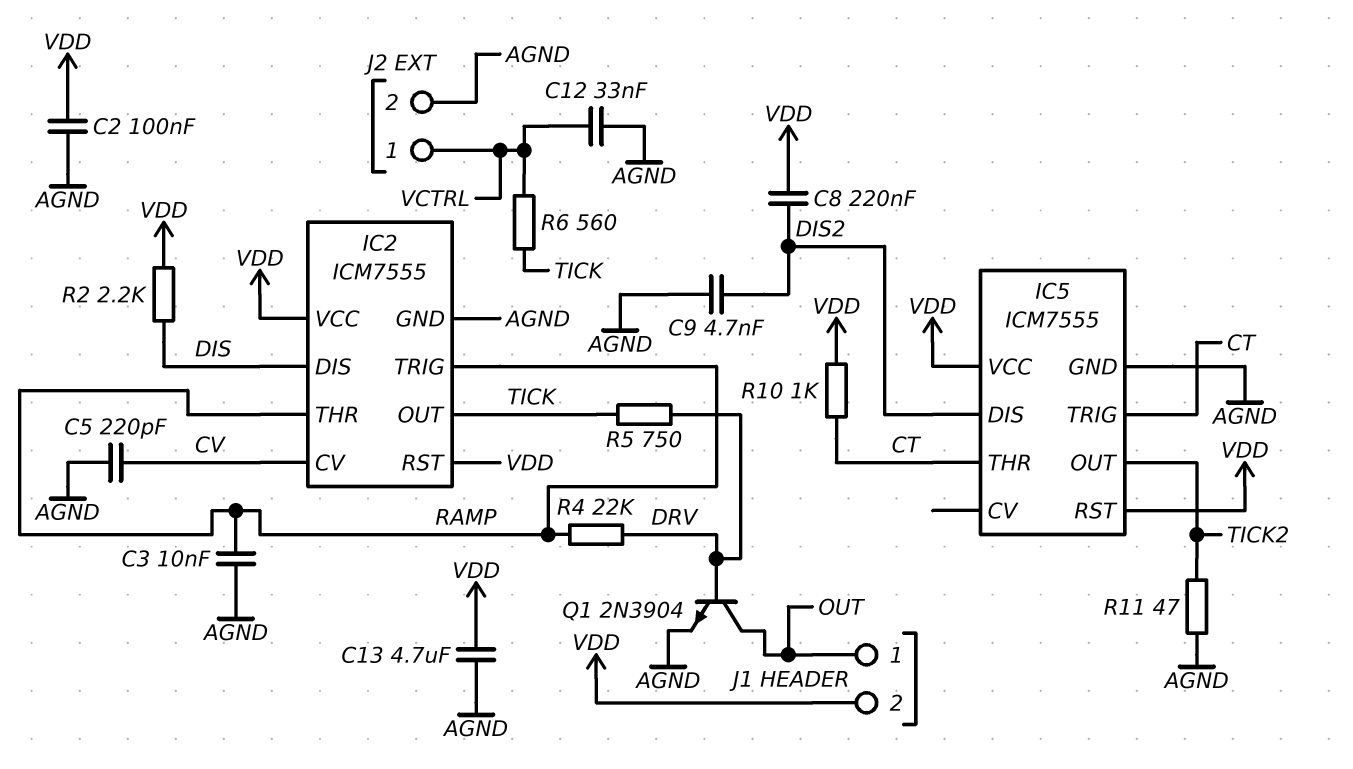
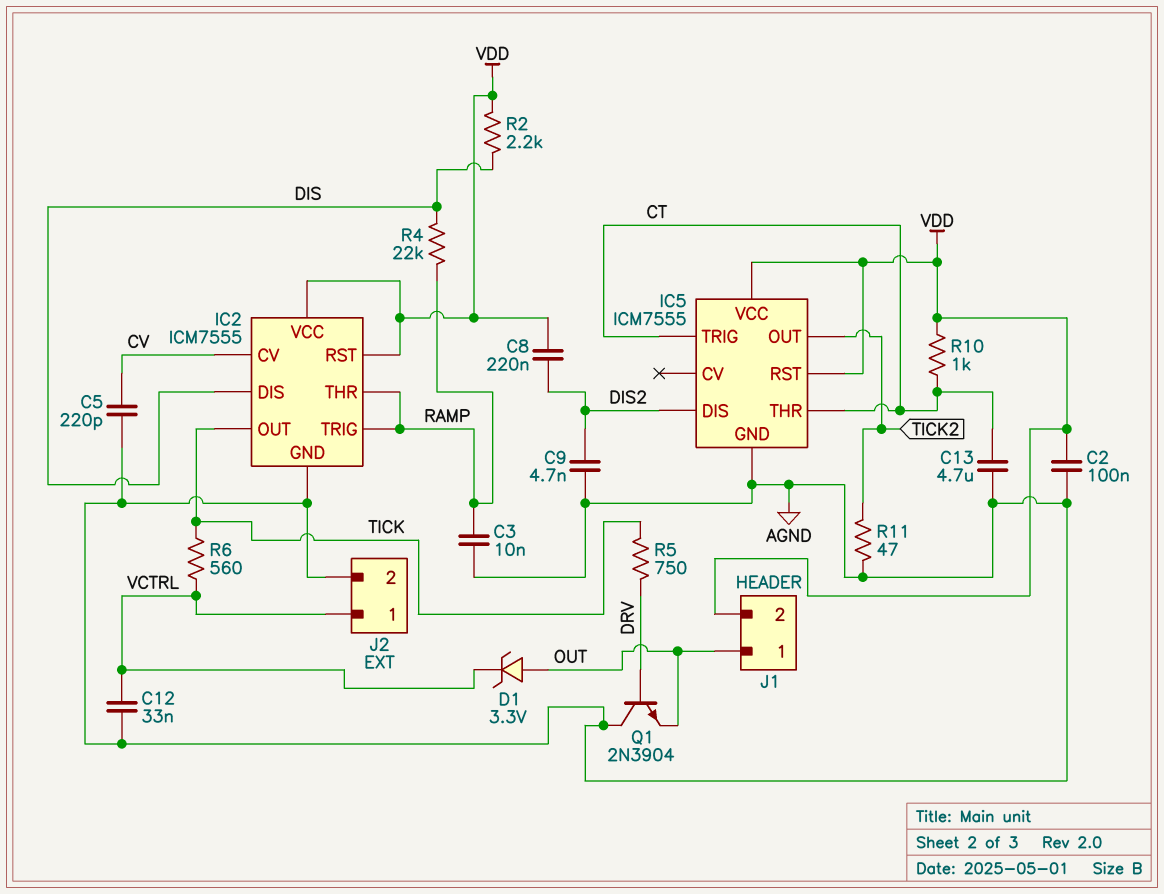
C13: 4.7uF (AGND, VDD) -> 4.7uF (AGND, CT)
D1: none -> zener 3.3V (A OUT, K VCTRL)
Q1: NPN 2N3904 (B DRV, C OUT, E AGND) -> NPN 2N3904 (B DRV, C AGND, E OUT)
R4: 22k (DRV, RAMP) -> 22k (DIS, RAMP)

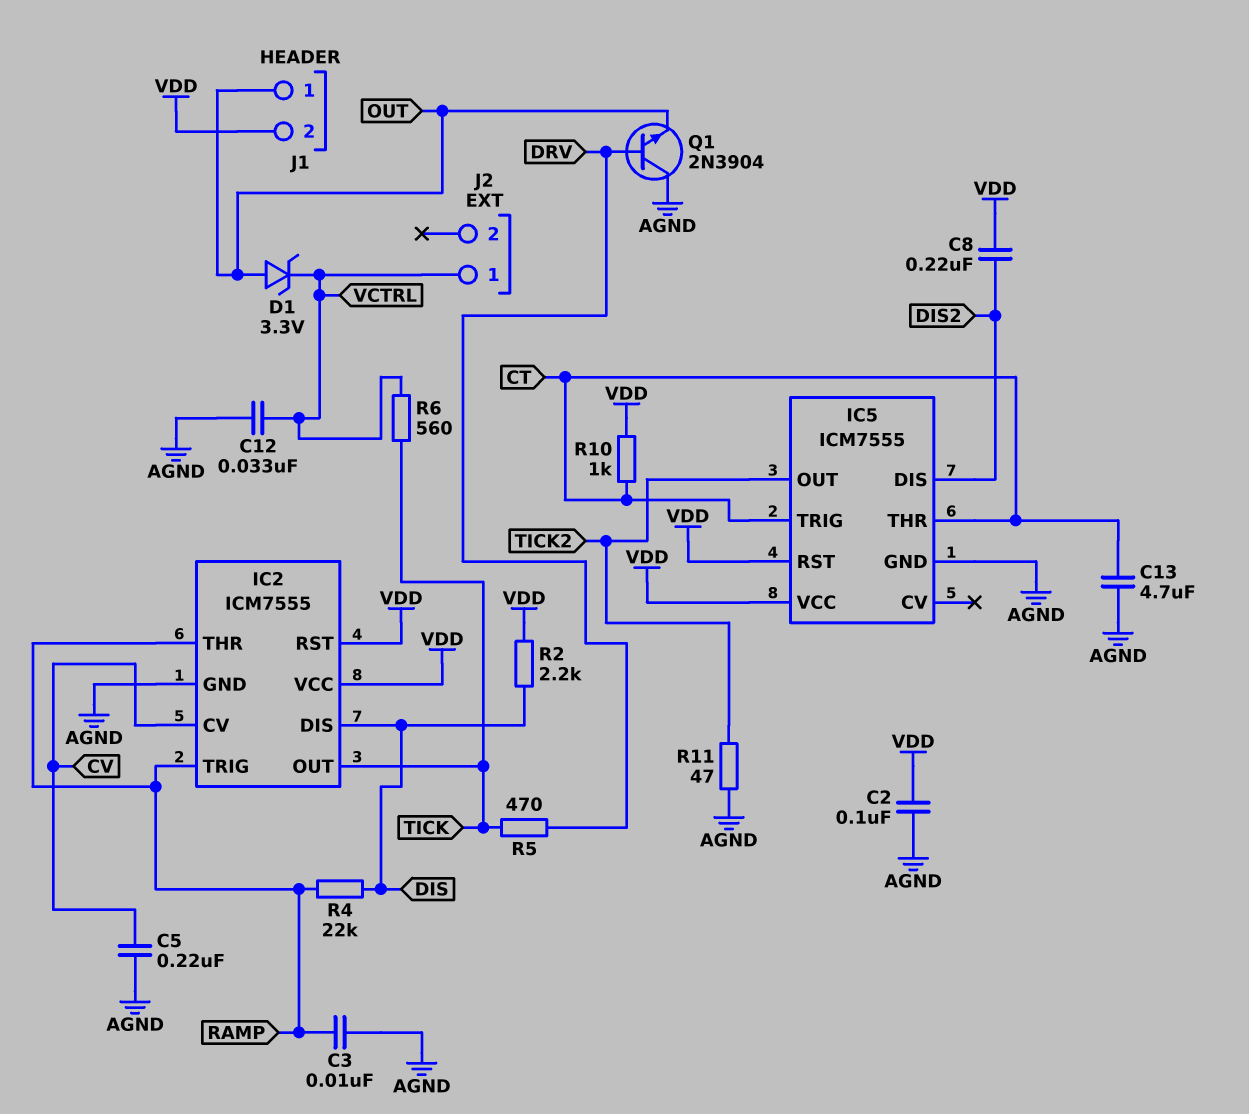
C5: 220pF (AGND, CV) -> 220nF (AGND, CV)
C9: 4.7nF (AGND, DIS2) -> none
J2 pin 2: AGND -> none
R5: 750 (DRV, TICK) -> 470 (DRV, TICK)

